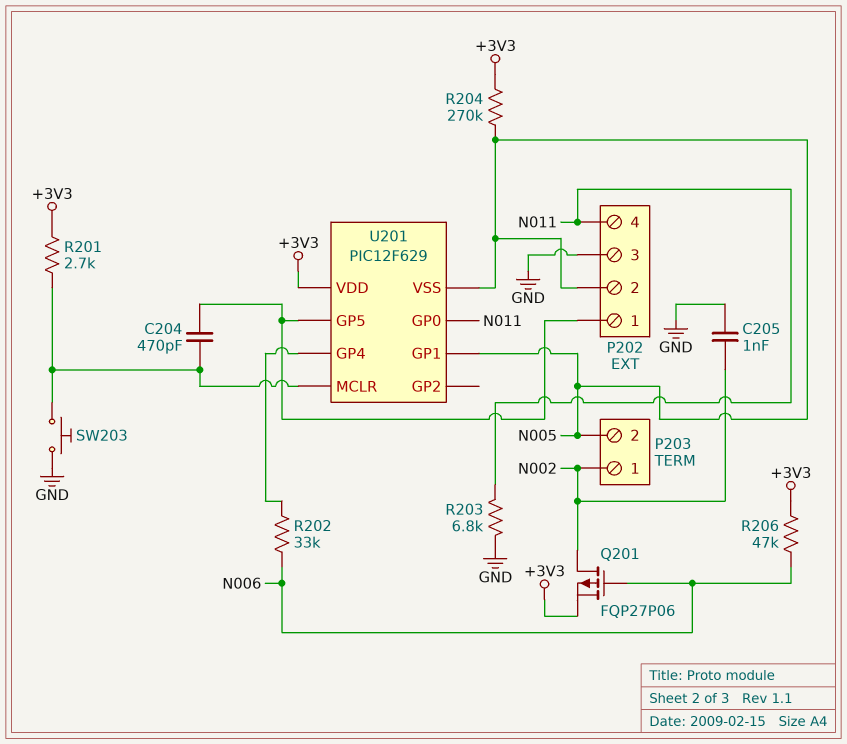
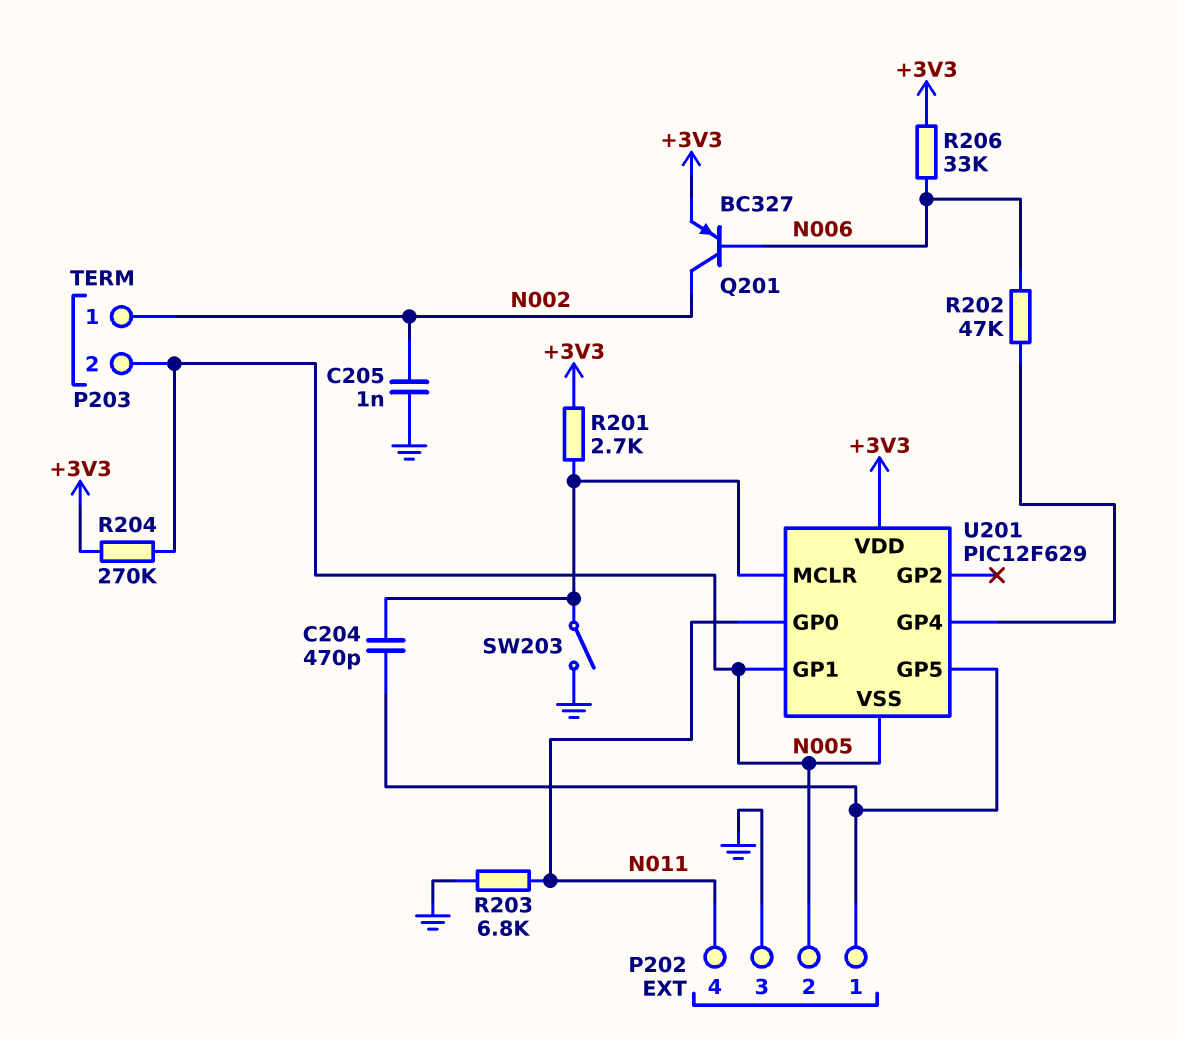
Q201: PMOS FQP27P06 (G N006, D N002, S +3V3) -> PNP BC327 (B N006, C N002, E +3V3)
R202: 33k (N006, U201/GP4) -> 47k (N006, U201/GP4)
R206: 47k (+3V3, N006) -> 33k (+3V3, N006)
SW203: button (GND, U201/MCLR) -> switch (GND, U201/MCLR)

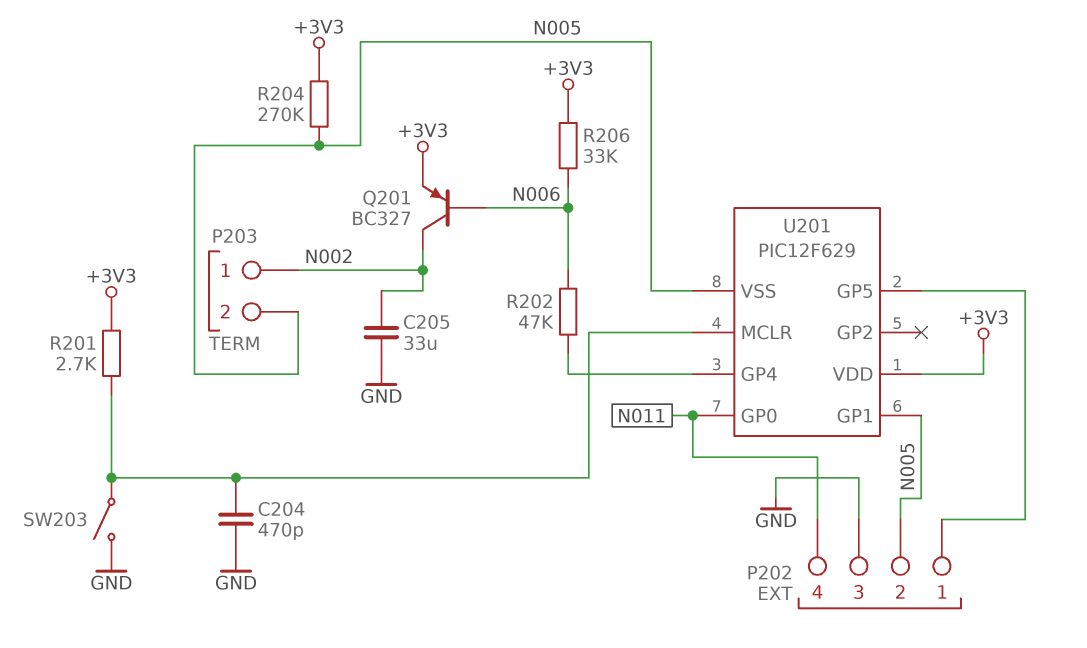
C204: 470pF (P202/1, U201/MCLR) -> 470pF (GND, U201/MCLR)
C205: 1nF (GND, N002) -> 33uF (GND, N002)
R203: 6.8k (GND, N011) -> none

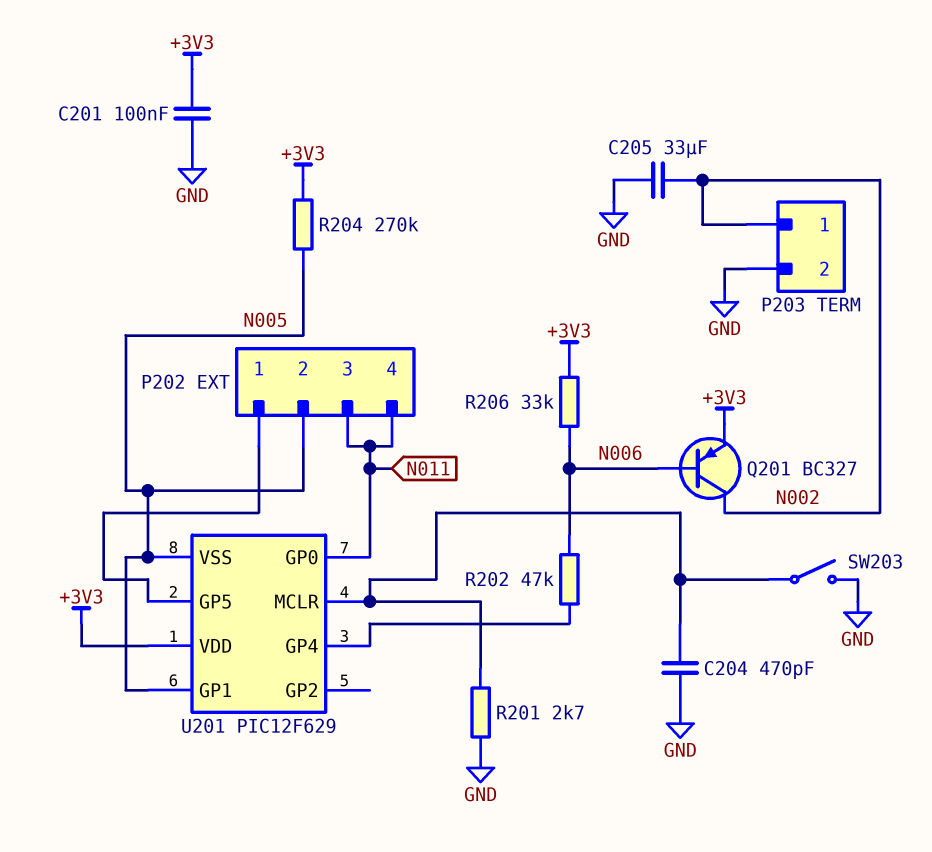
C201: none -> 100nF (+3V3, GND)
P202 pin 3: GND -> N011
P203 pin 2: N005 -> GND
R201: 2.7k (+3V3, U201/MCLR) -> 2.7k (GND, U201/MCLR)

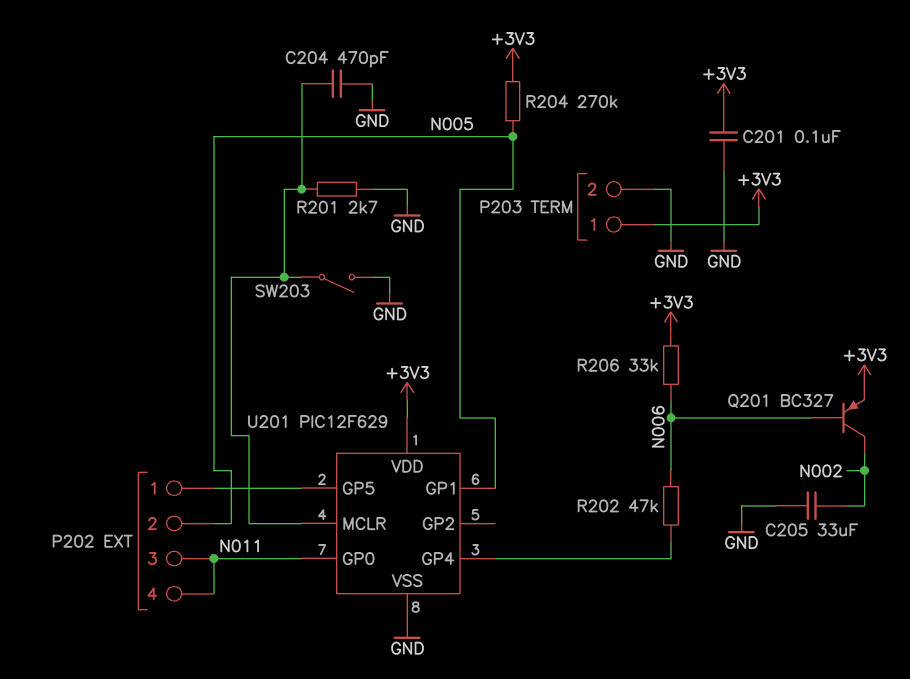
P203 pin 1: N002 -> +3V3
U201 pin VSS: N005 -> GND

